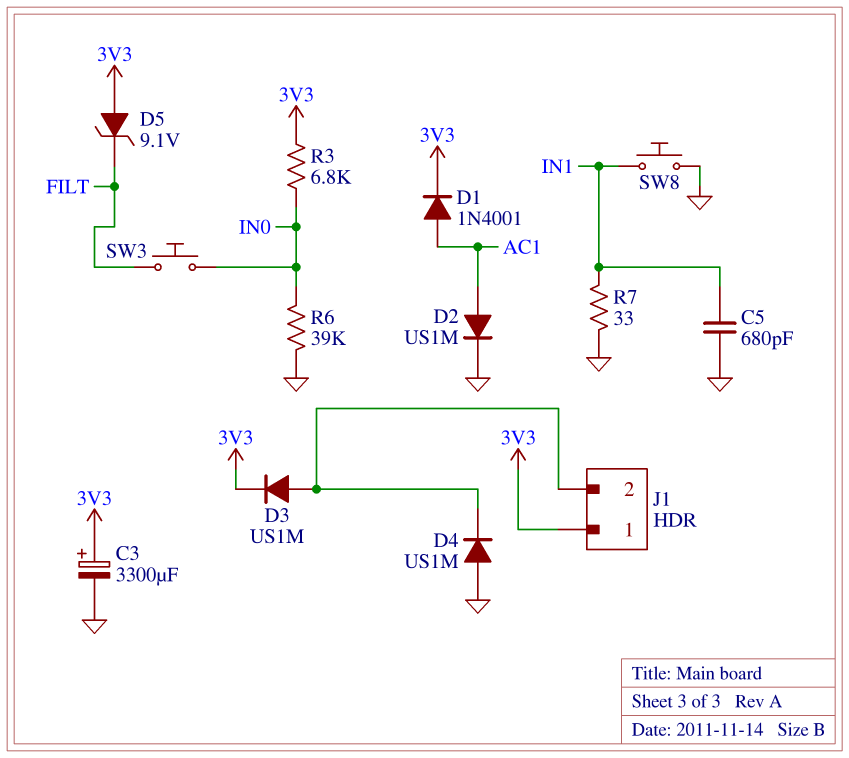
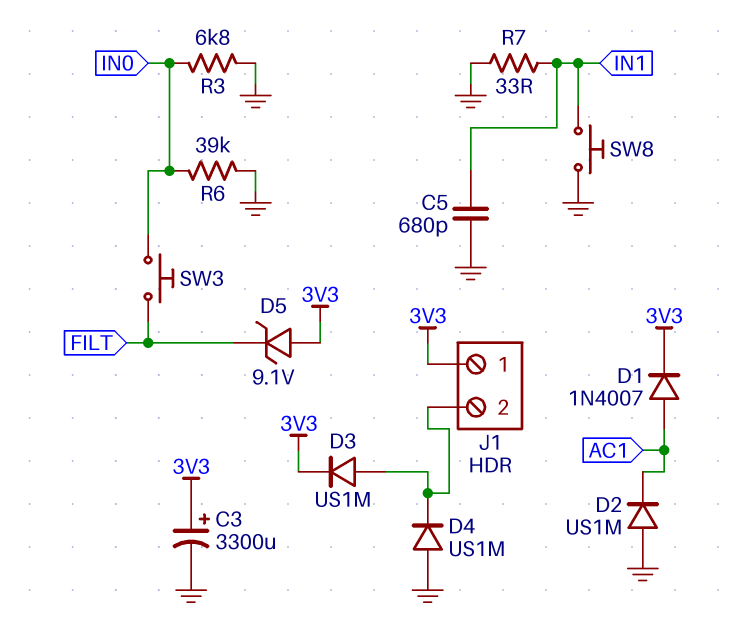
D1: diode 1N4001 (A AC1, K 3V3) -> diode 1N4007 (A AC1, K 3V3)
D2: diode US1M (A AC1, K GND) -> diode US1M (A GND, K AC1)
R3: 6.8k (3V3, IN0) -> 6.8k (GND, IN0)

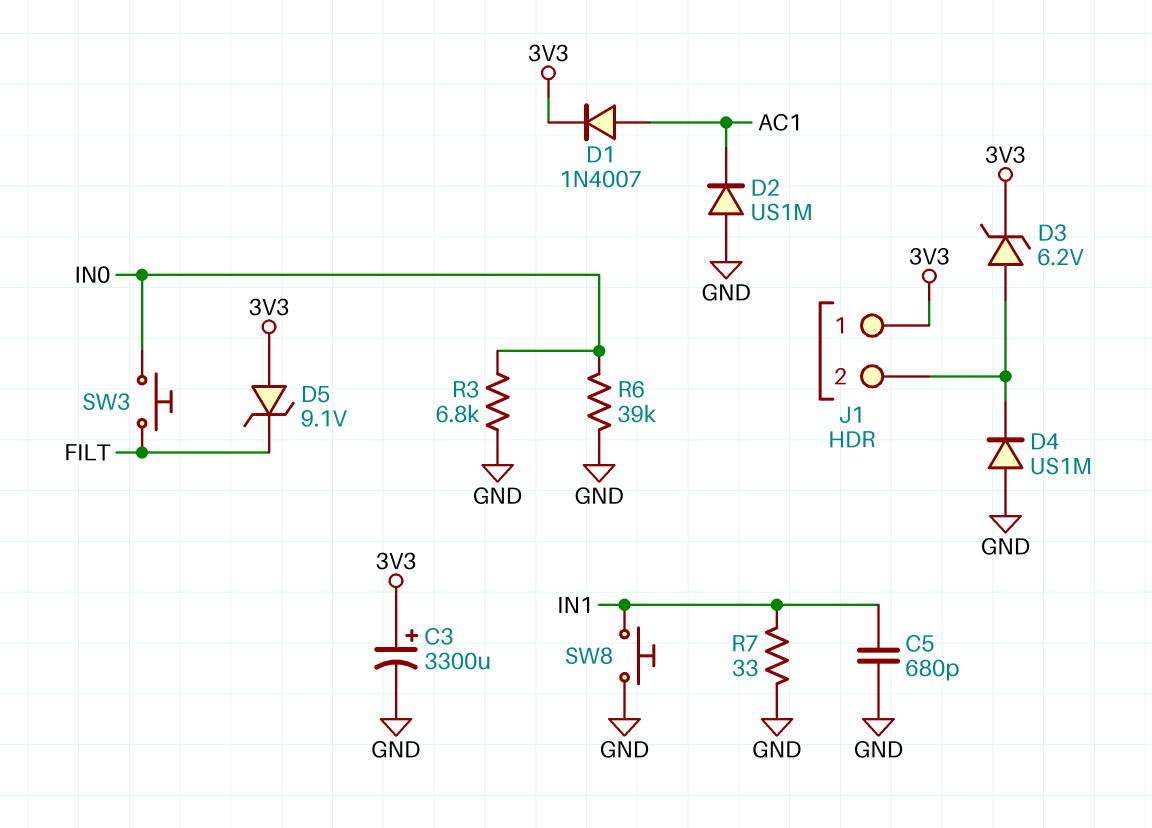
D3: diode US1M (A J1/2, K 3V3) -> zener 6.2V (A J1/2, K 3V3)

